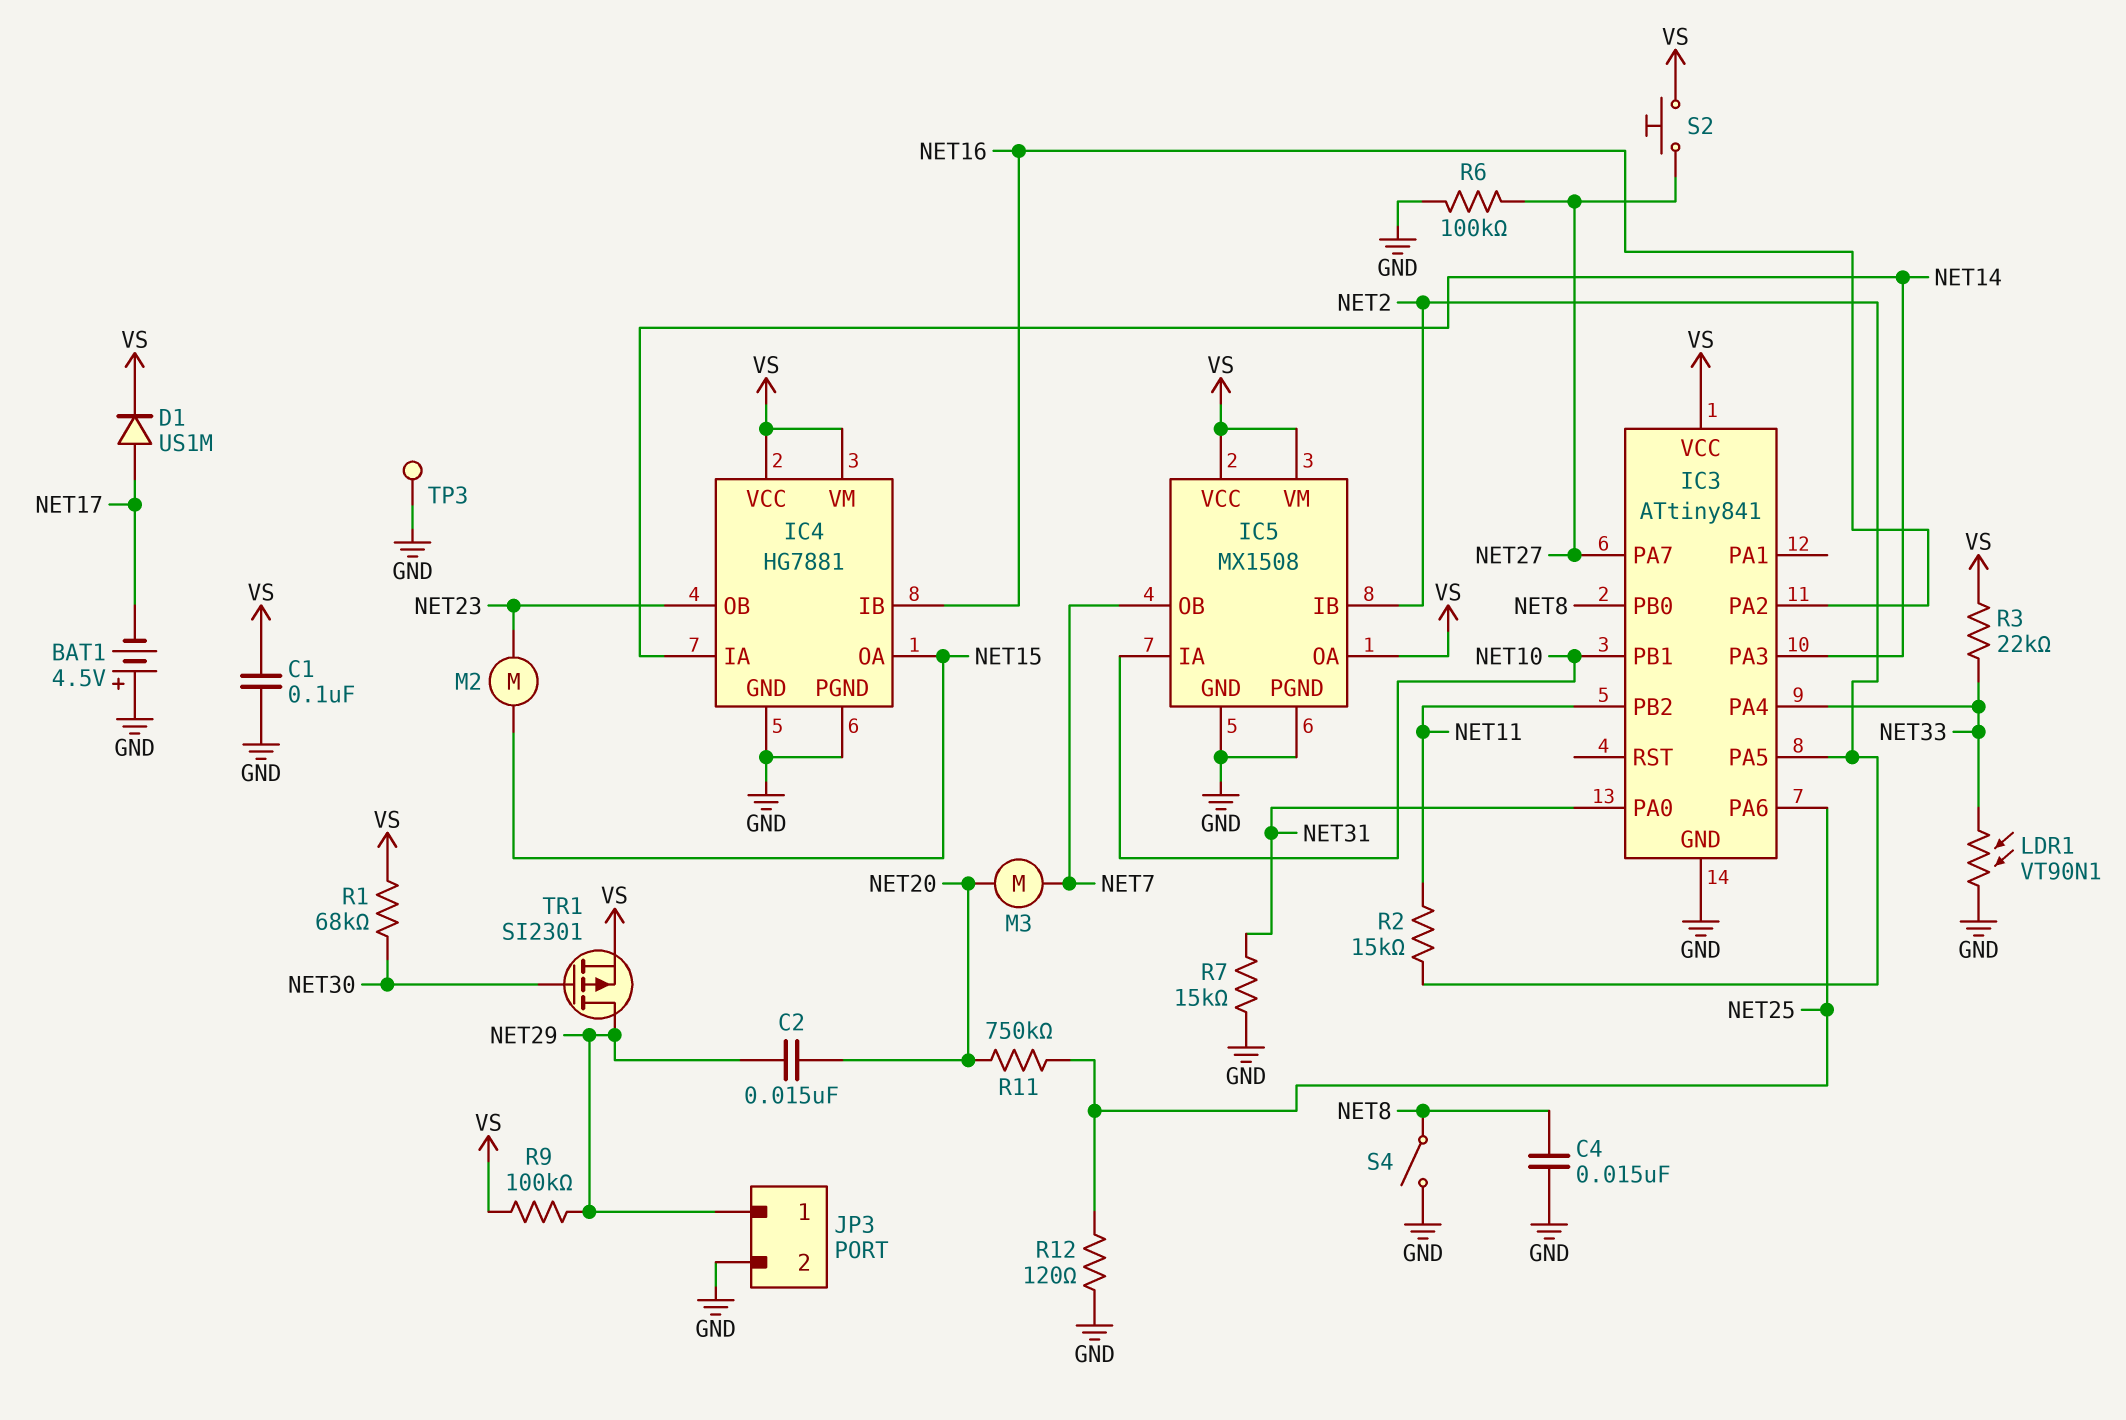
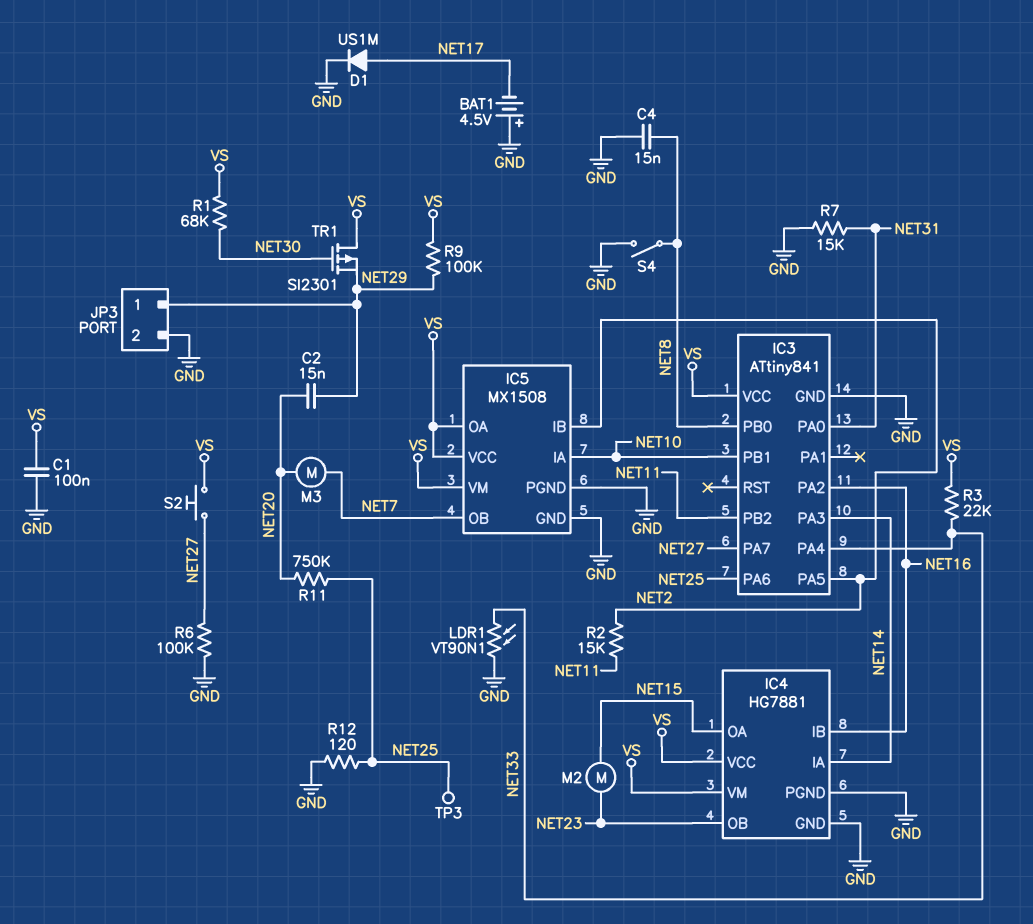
D1: diode US1M (A NET17, K VS) -> diode US1M (A NET17, K GND)
TP3: test point (GND) -> test point (NET25)
TR1: PMOS SI2301 (G NET30, D NET29, S VS) -> PMOS SI2301 (G NET30, D VS, S NET29)

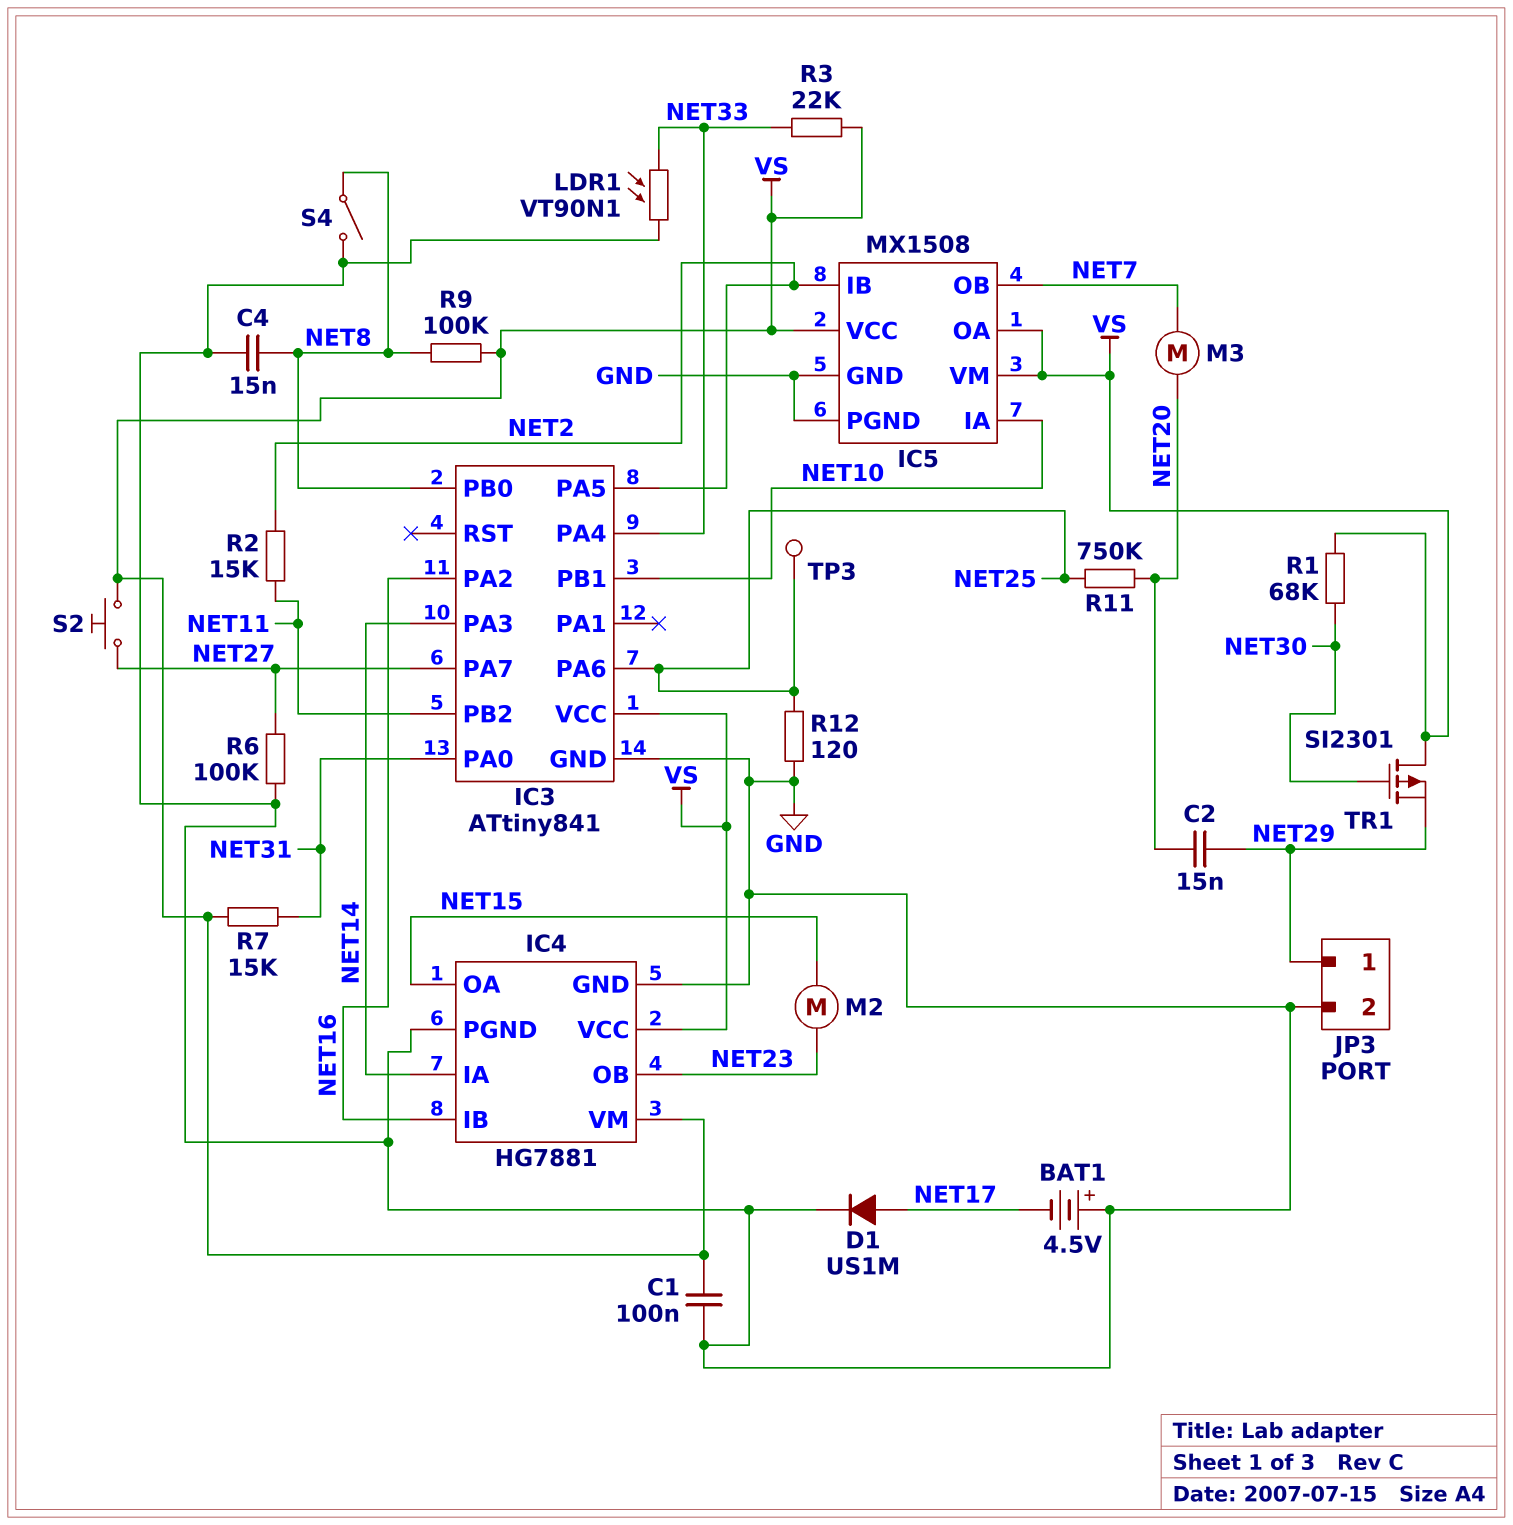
R7: 15k (GND, NET31) -> 15k (NET31, VS)
R9: 100k (NET29, VS) -> 100k (NET8, VS)

